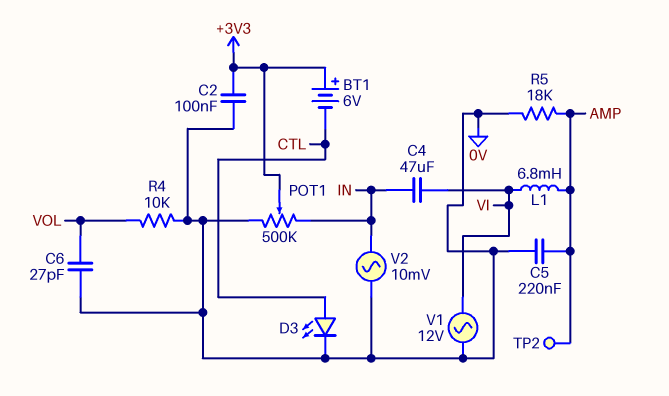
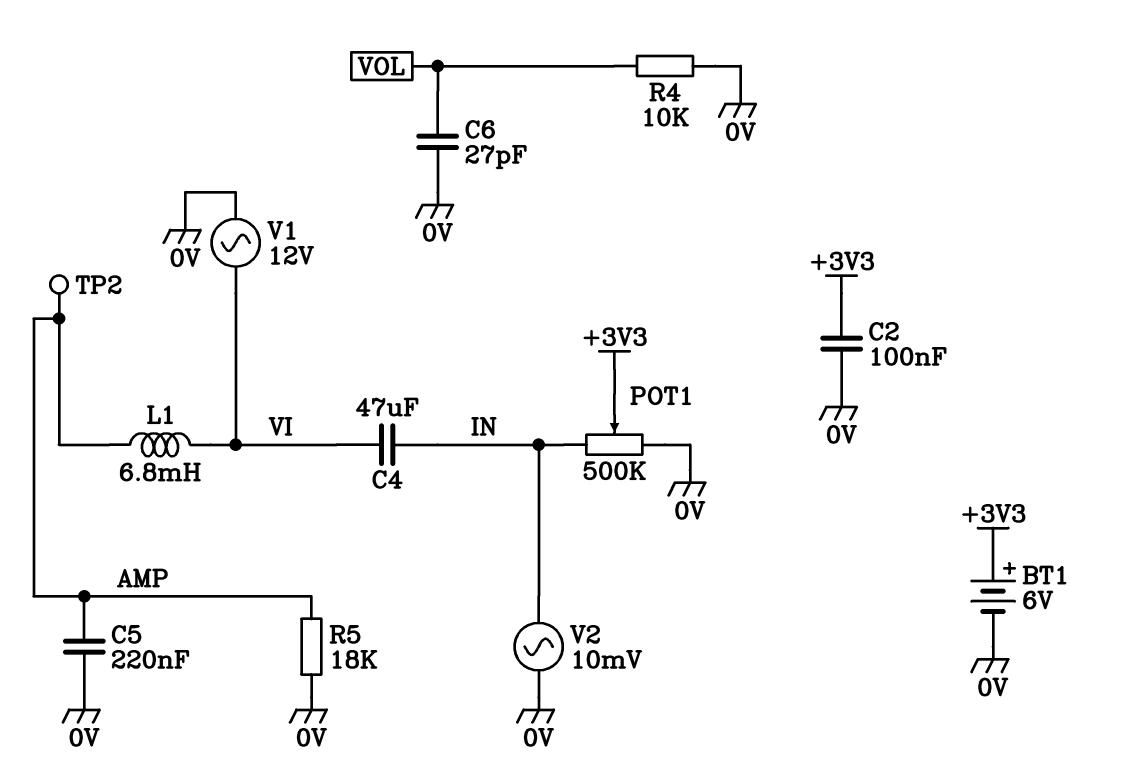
BT1: 6V (plus +3V3, minus CTL) -> 6V (plus +3V3, minus 0V)
D3: LED (A CTL, K 0V) -> none

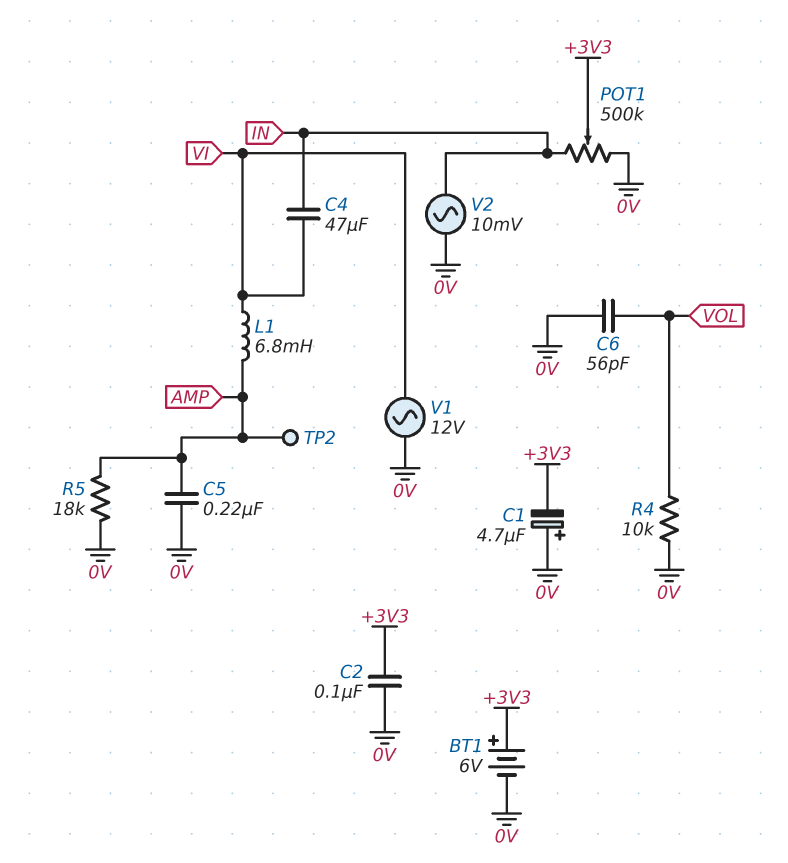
C1: none -> 4.7uF (plus 0V, minus +3V3)
C6: 27pF (0V, VOL) -> 56pF (0V, VOL)

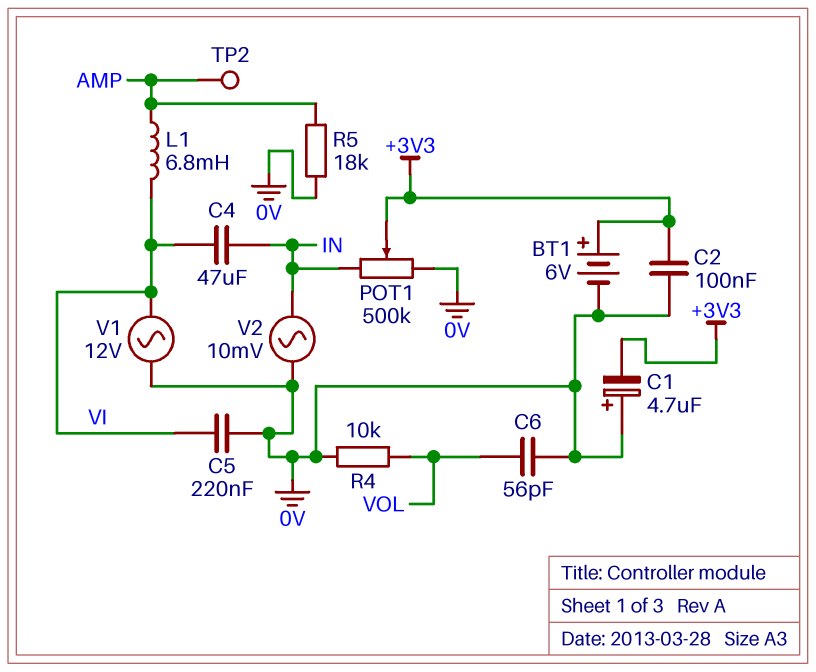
C5: 220nF (0V, AMP) -> 220nF (0V, VI)

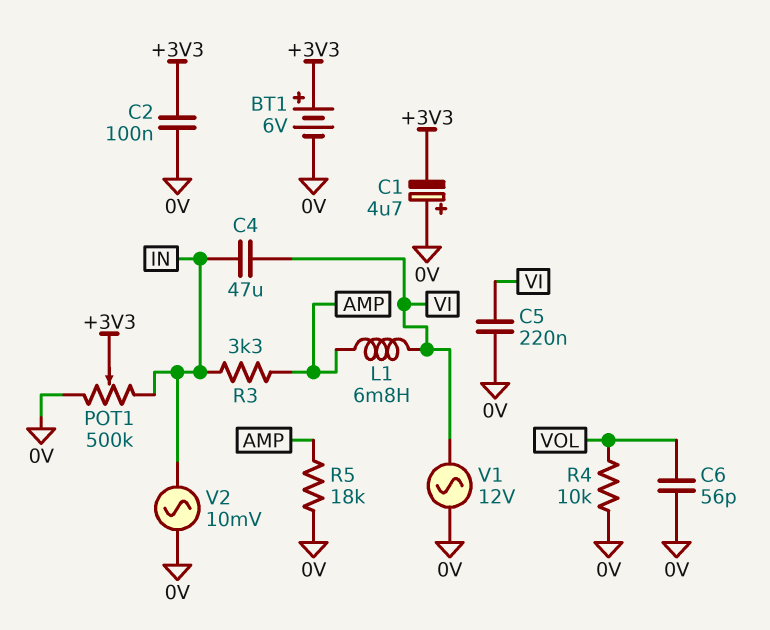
R3: none -> 3.3k (AMP, IN)
TP2: test point (AMP) -> none

